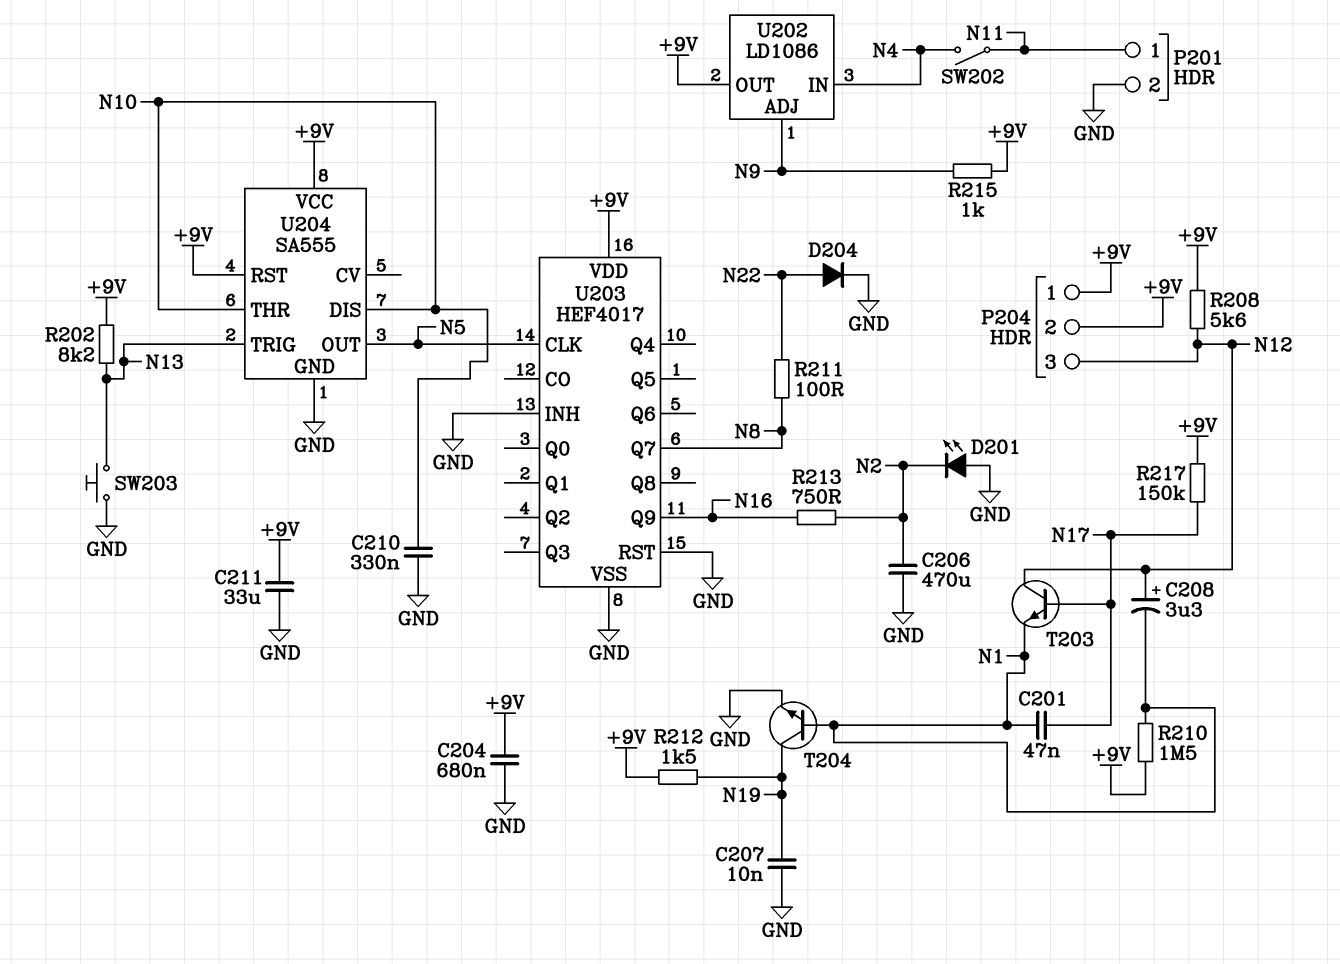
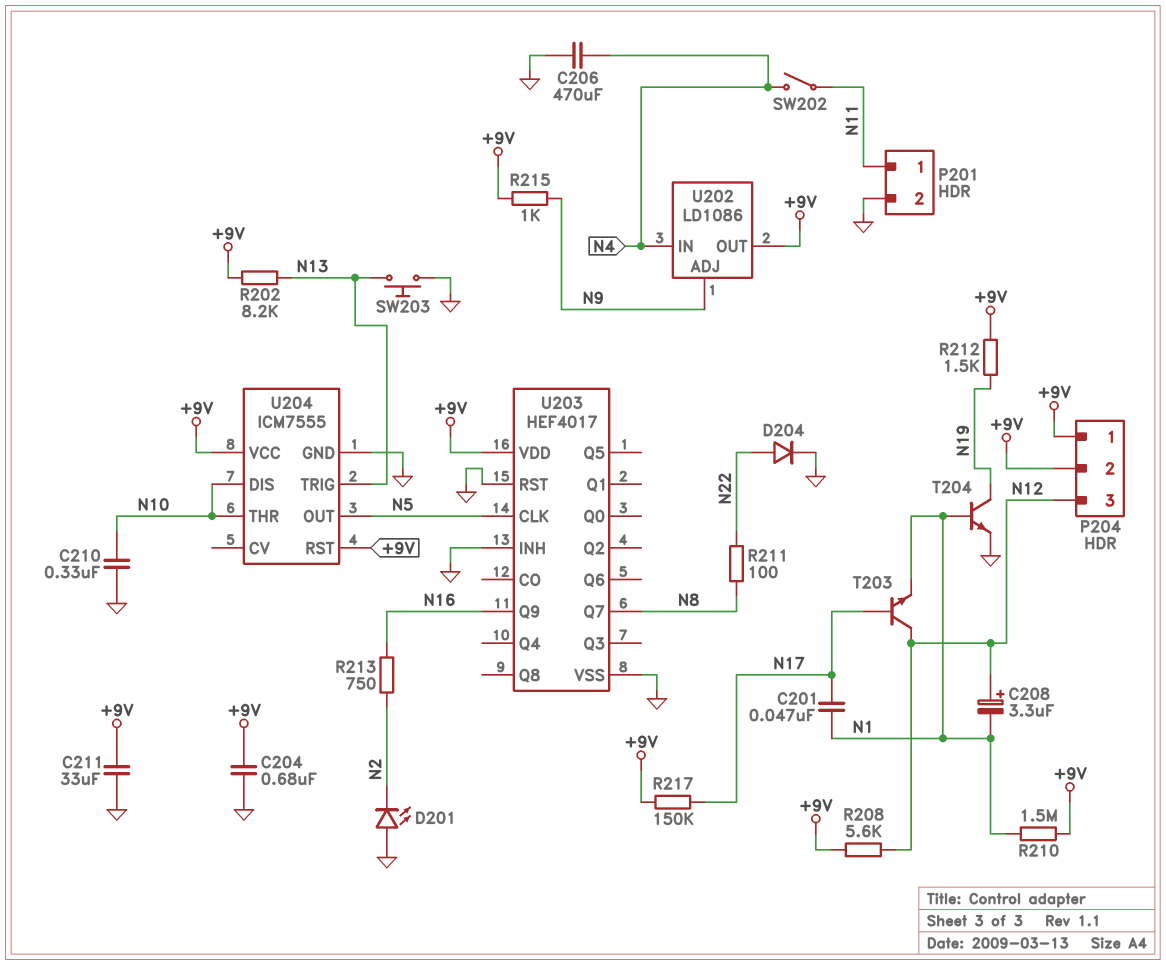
C206: 470uF (GND, N2) -> 470uF (GND, N4)
C207: 10nF (GND, N19) -> none
U204: SA555 -> ICM7555

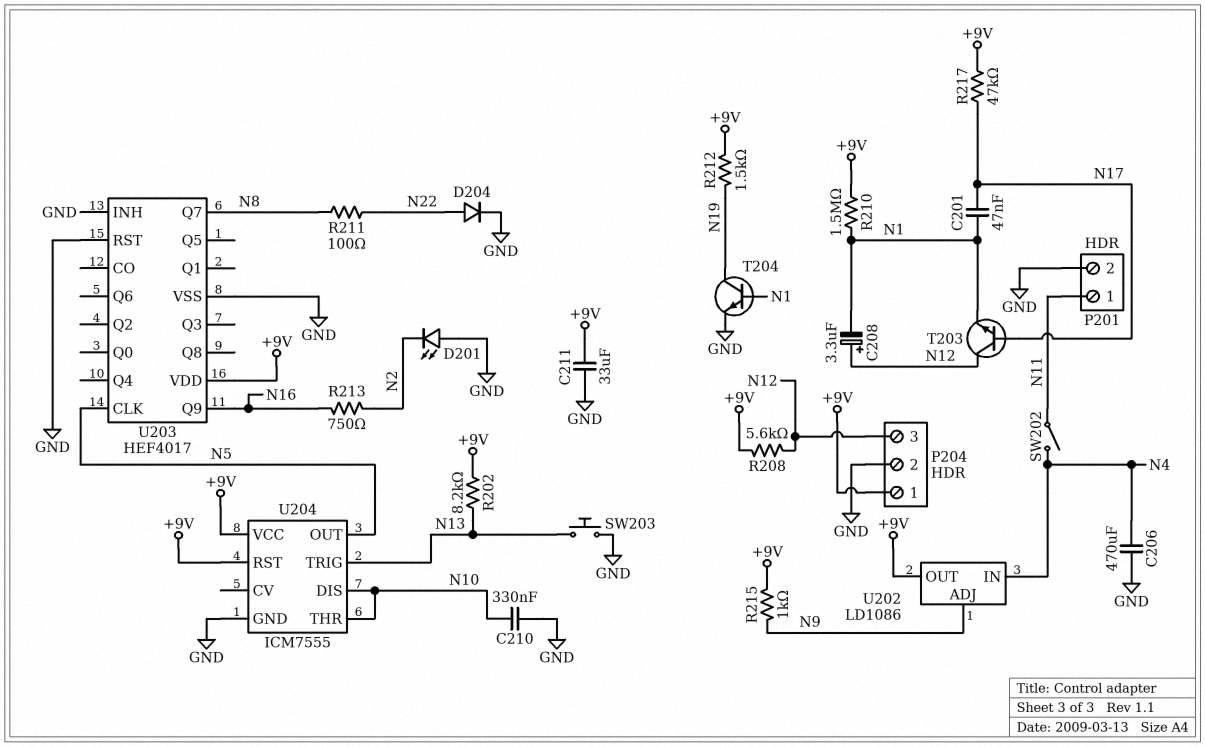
C204: 680nF (+9V, GND) -> none
P204 pin 2: +9V -> GND
R217: 150k (+9V, N17) -> 47k (+9V, N17)

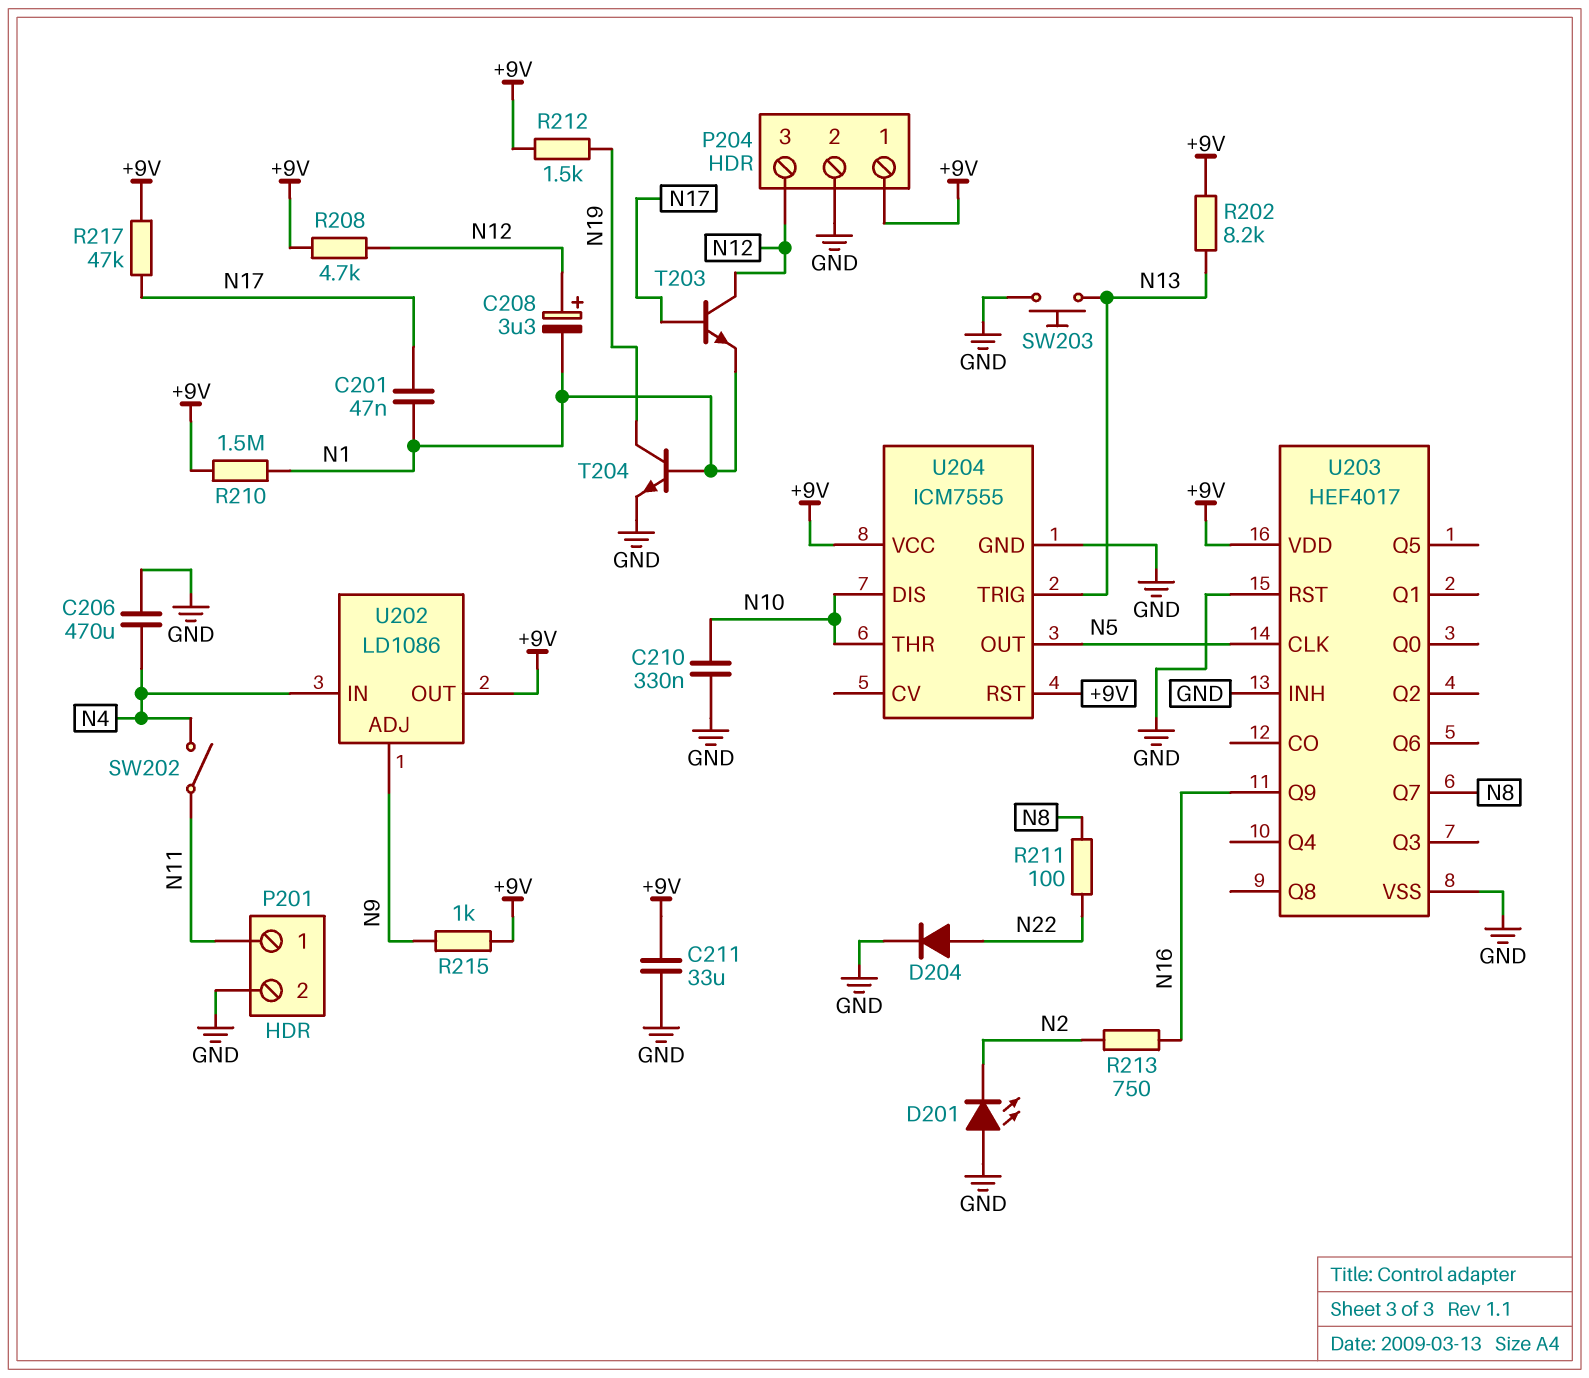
R208: 5.6k (+9V, N12) -> 4.7k (+9V, N12)

